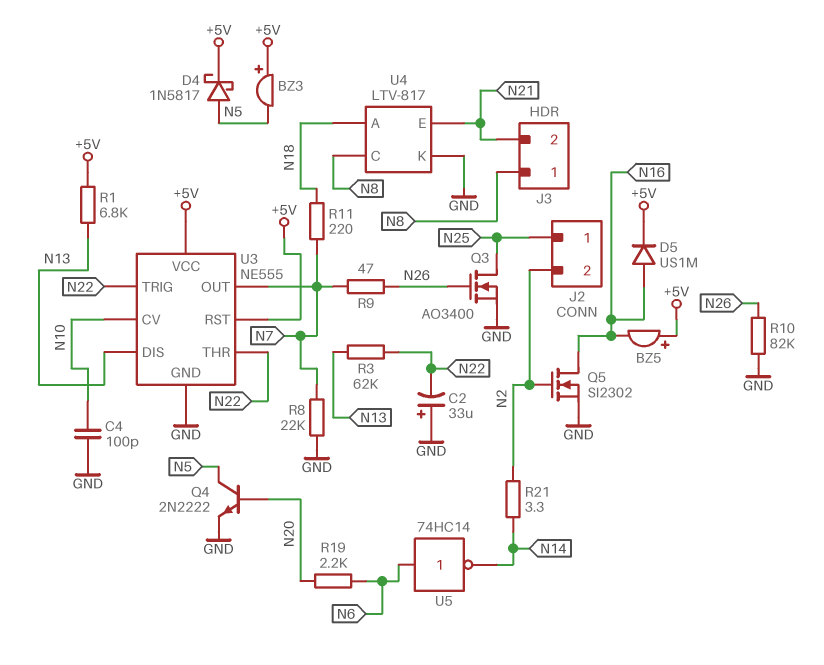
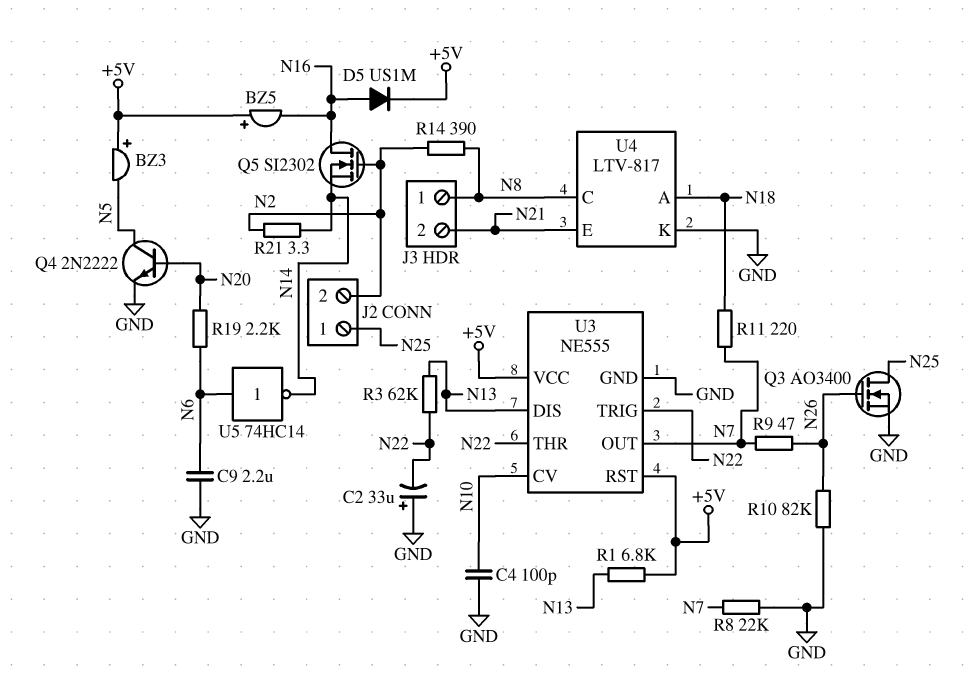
C9: none -> 2.2uF (GND, N6)
D4: schottky 1N5817 (A N5, K +5V) -> none
Q5: NMOS SI2302 (G N2, D N16, S GND) -> NMOS SI2302 (G N2, D N16, S N14)
R14: none -> 390 (N2, N8)

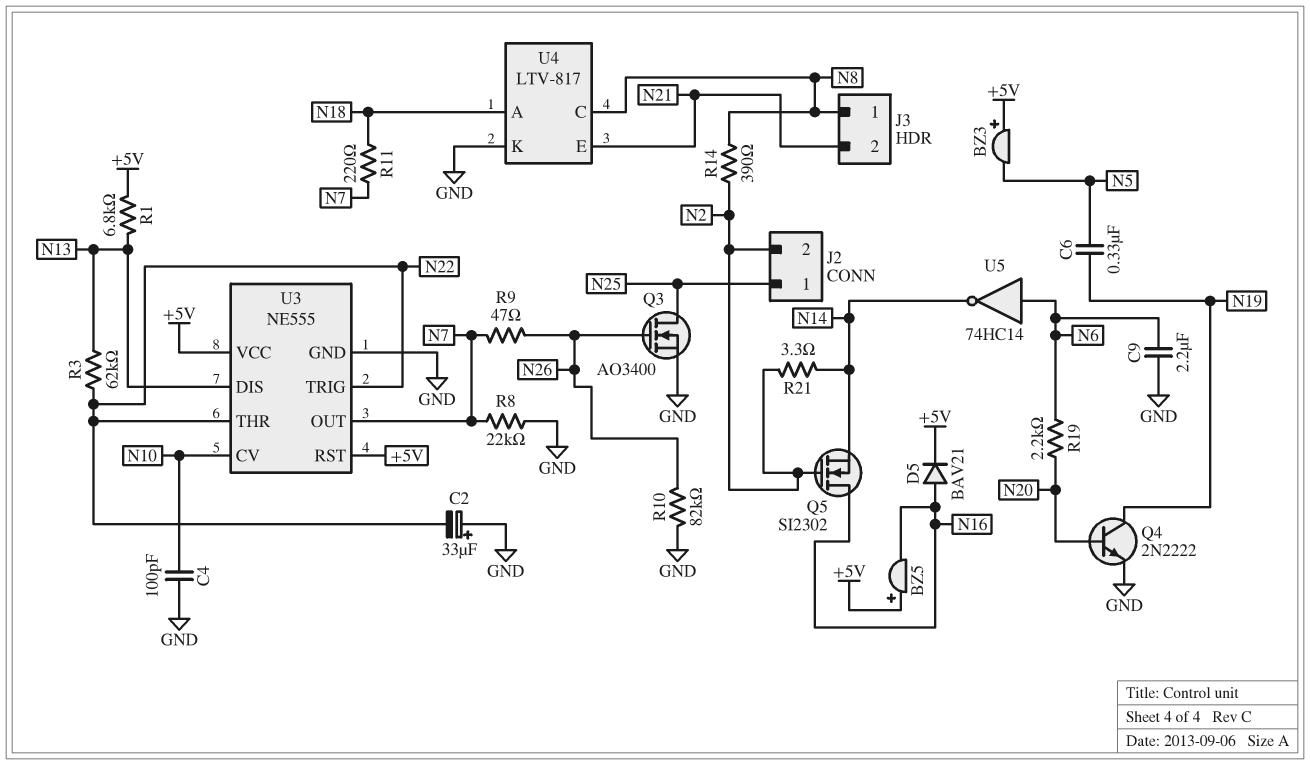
C6: none -> 330nF (N5, N19)
D5: diode US1M (A N16, K +5V) -> diode BAV21 (A N16, K +5V)
Q4: NPN 2N2222 (B N20, C N5, E GND) -> NPN 2N2222 (B N20, C N19, E GND)

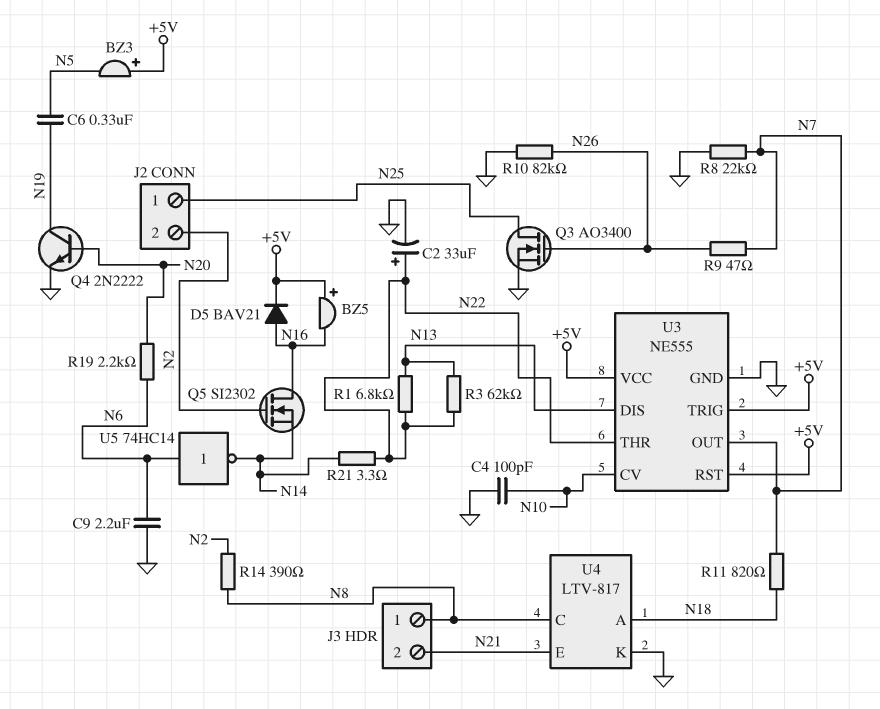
C2: 33uF (plus GND, minus N22) -> 33uF (plus N22, minus GND)
R1: 6.8k (+5V, N13) -> 6.8k (N13, N22)
R11: 220 (N7, N18) -> 820 (N7, N18)
R21: 3.3 (N2, N14) -> 3.3 (N14, N22)
U3 pin TRIG: N22 -> +5V

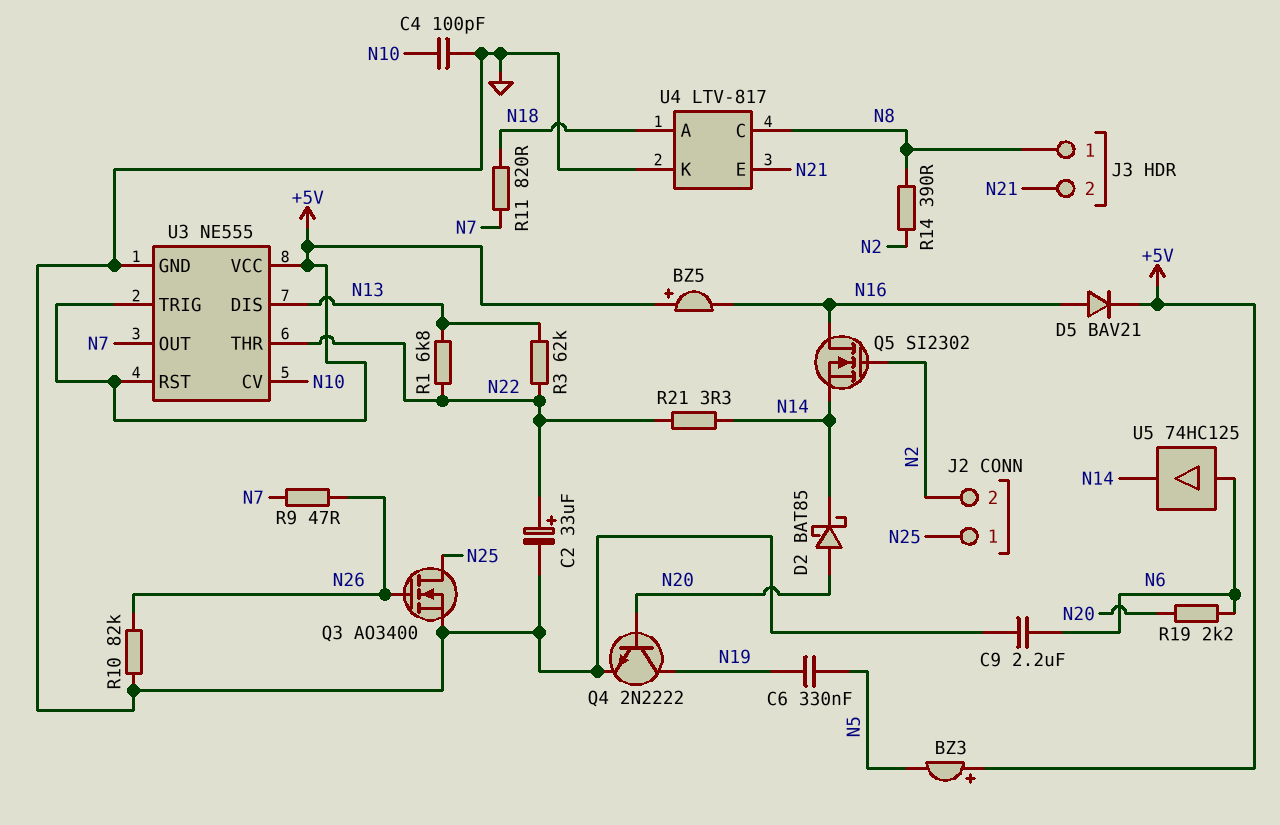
D2: none -> schottky BAT85 (A N20, K N14)
R8: 22k (GND, N7) -> none
U5: NOT 74HC14 (in N6, out N14) -> buffer 74HC125 (in N6, out N14)

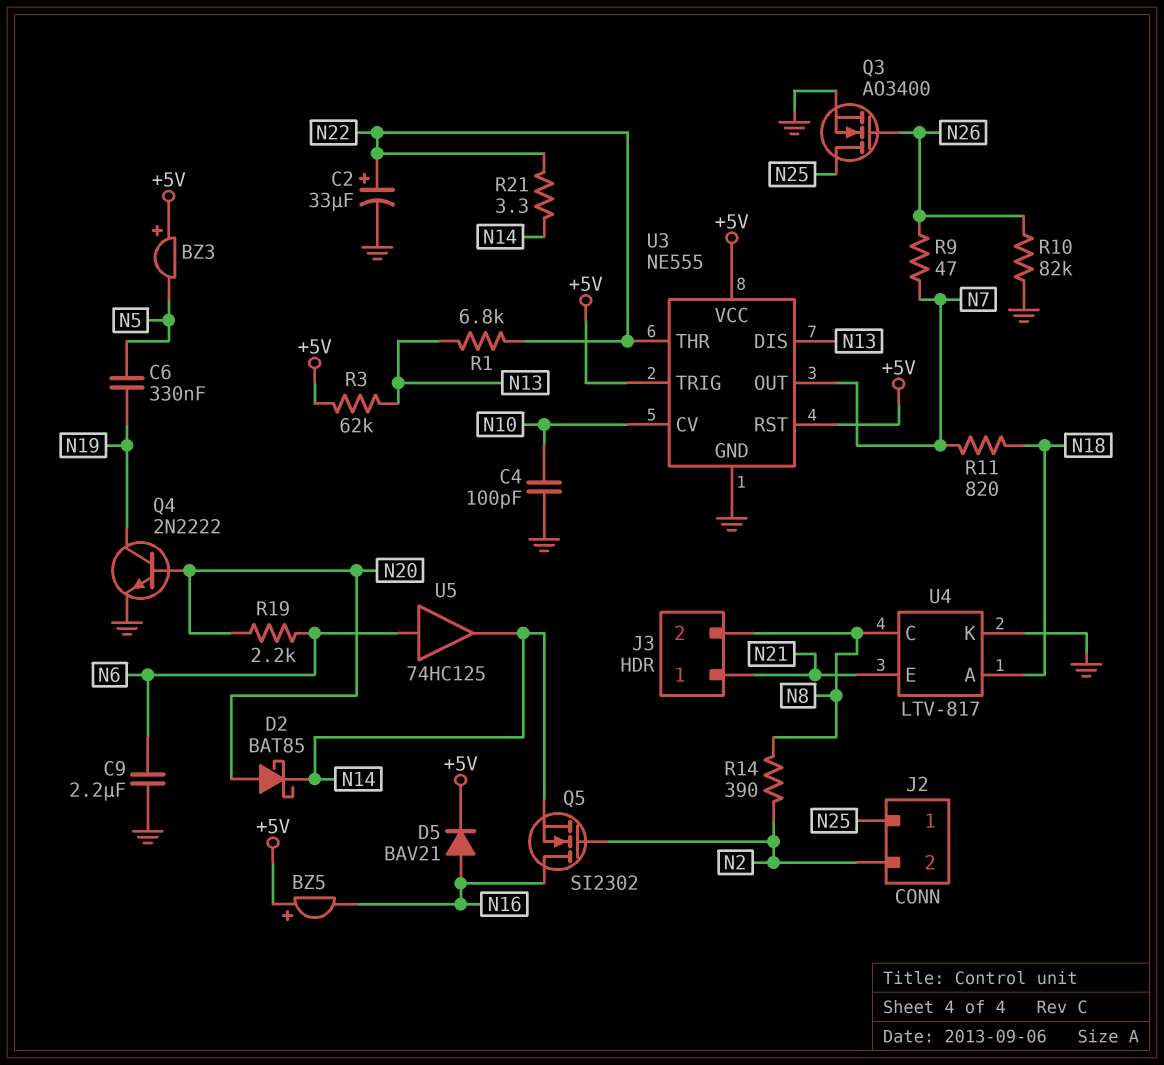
J3 pin 1: N8 -> N21
J3 pin 2: N21 -> N8
R3: 62k (N13, N22) -> 62k (+5V, N13)

